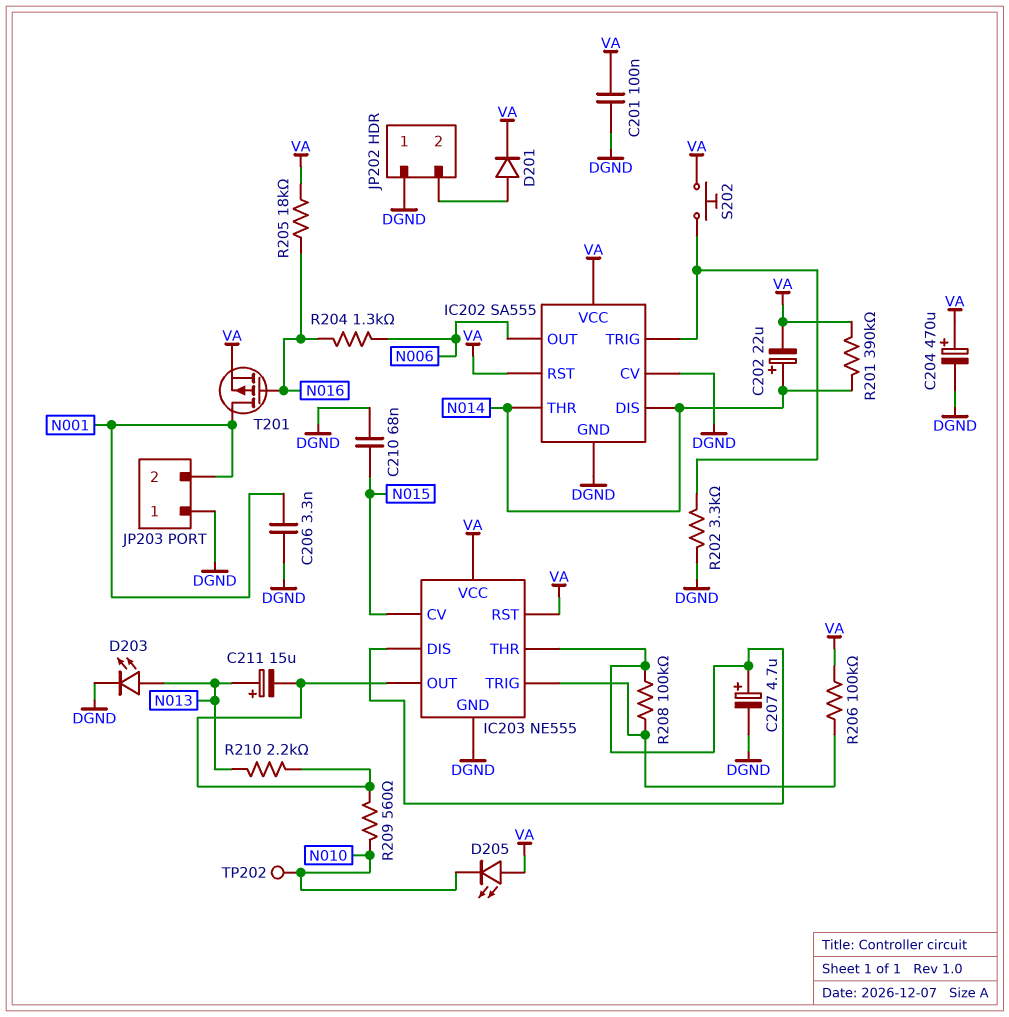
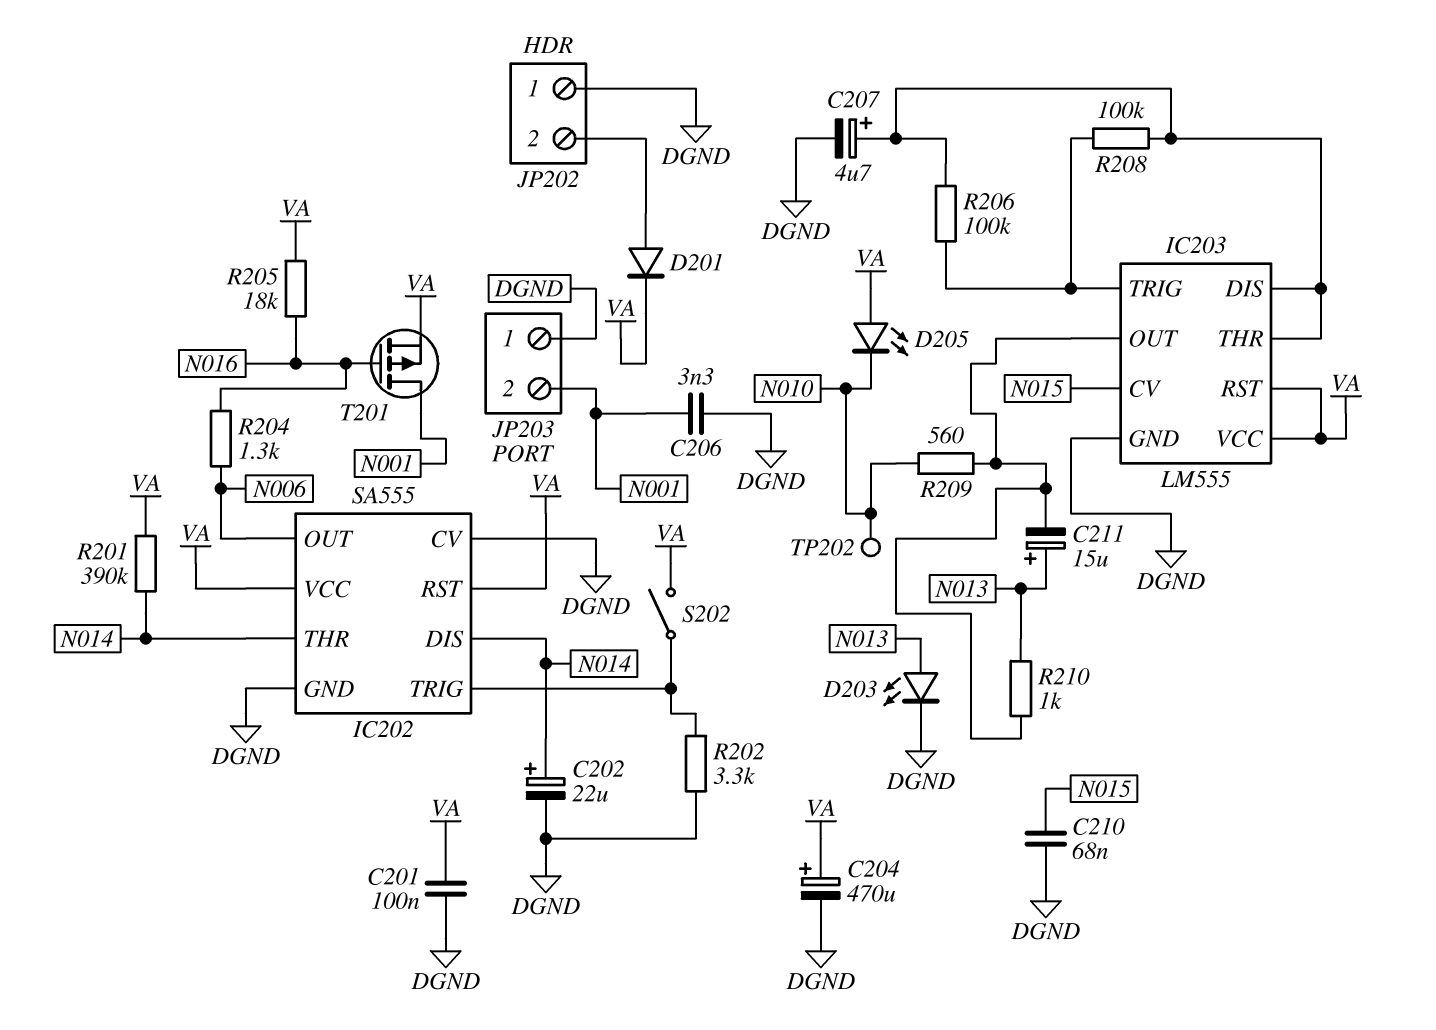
C202: 22uF (plus N014, minus VA) -> 22uF (plus N014, minus DGND)
IC203: NE555 -> LM555
R206: 100k (IC203/TRIG, VA) -> 100k (IC203/DIS, IC203/TRIG)
R210: 2.2k (IC203/OUT, N013) -> 1k (IC203/OUT, N013)
S202: button (IC202/TRIG, VA) -> switch (IC202/TRIG, VA)

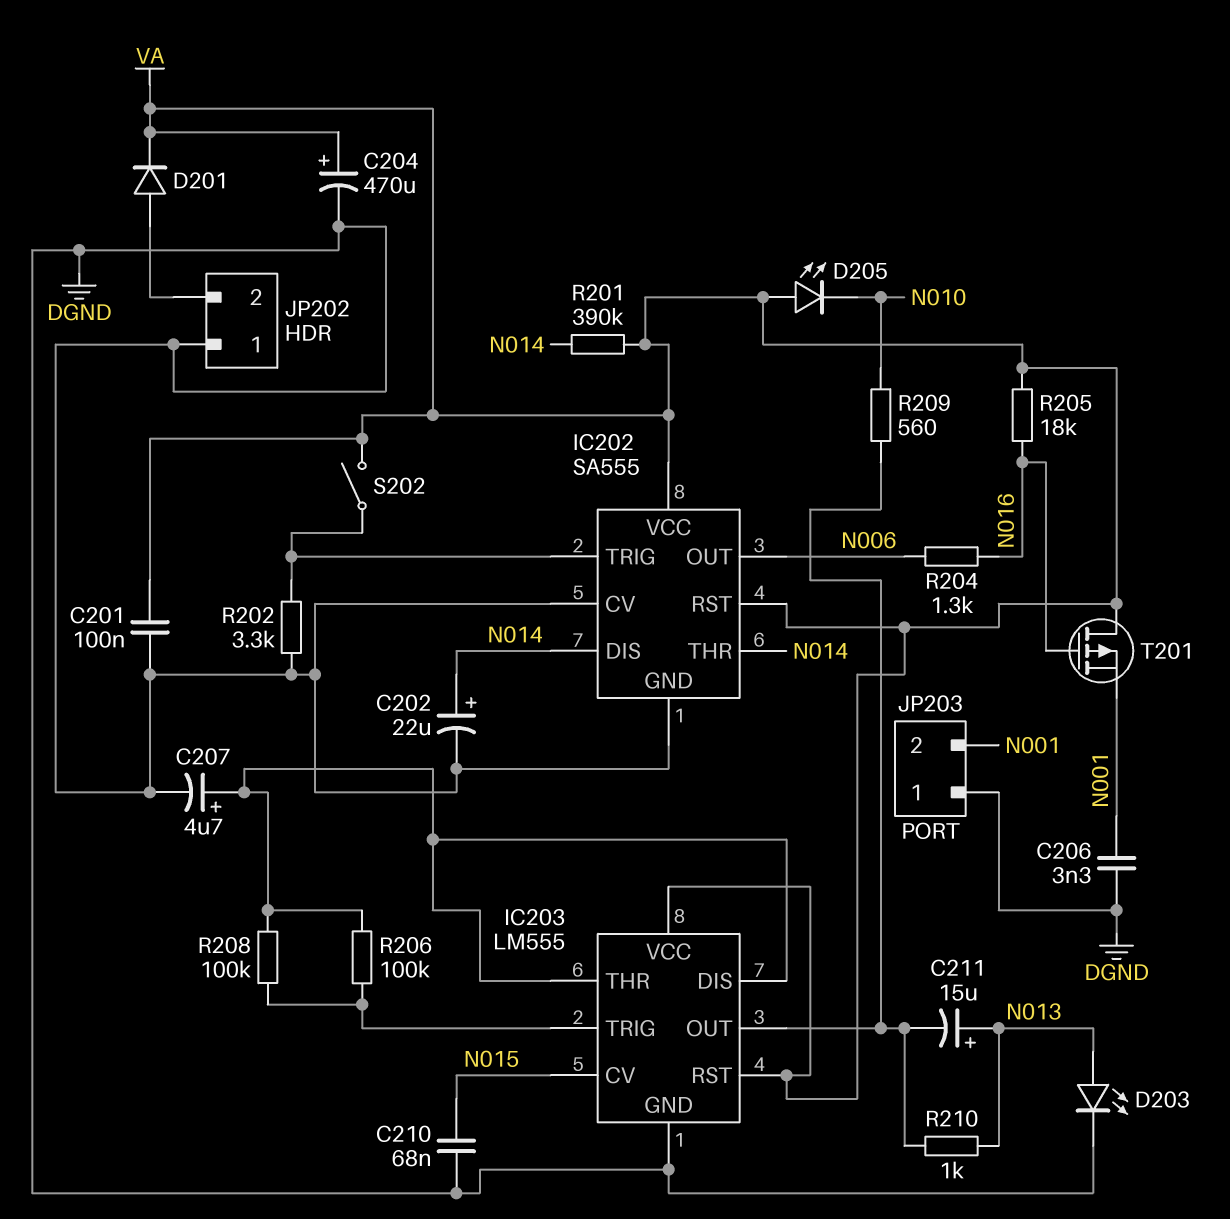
T201: PMOS (G N016, D N001, S VA) -> PMOS (G N016, D VA, S N001)
TP202: test point (N010) -> none

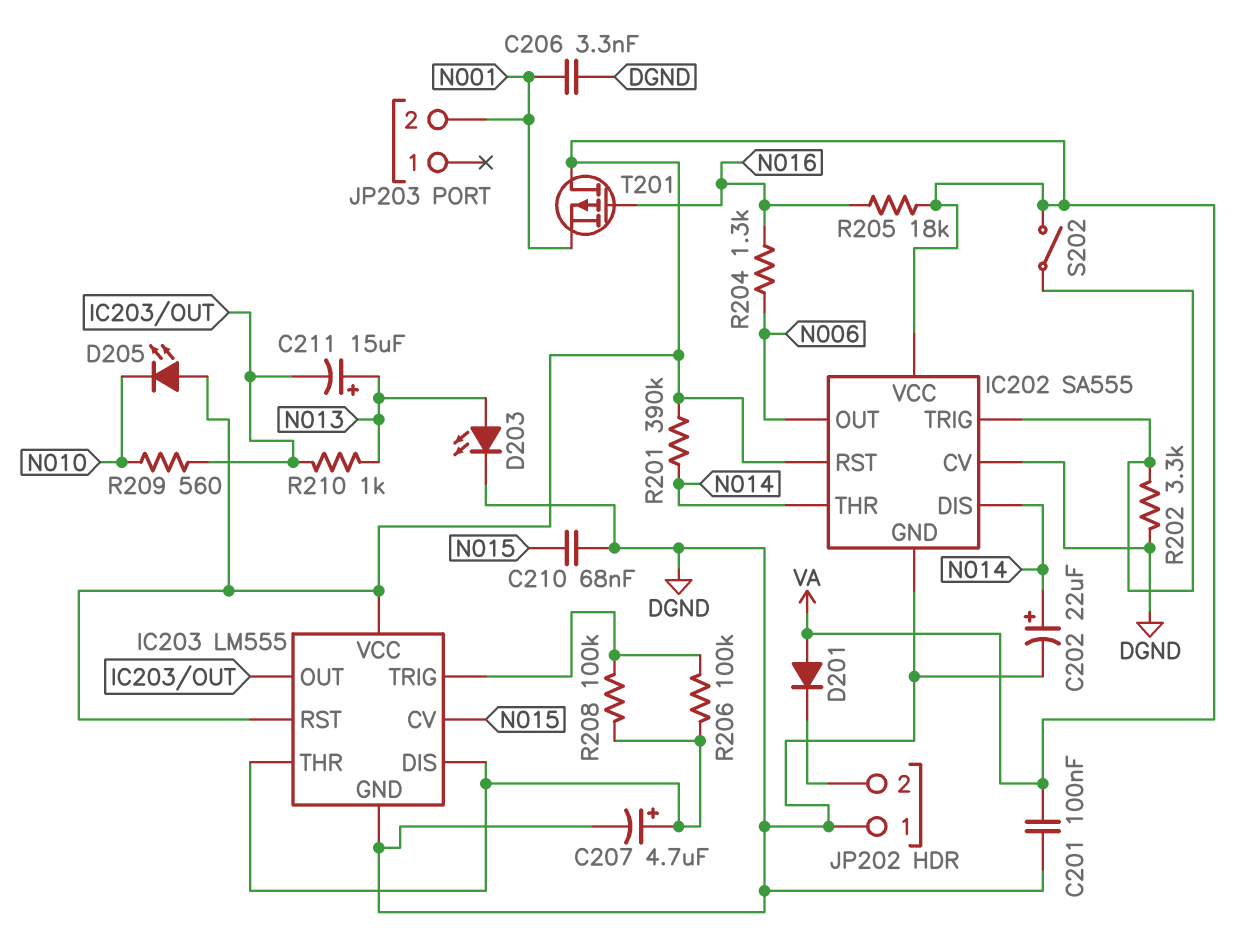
C204: 470uF (plus VA, minus DGND) -> none
D201: diode (A JP202/2, K VA) -> diode (A VA, K JP202/2)
JP203 pin 1: DGND -> none

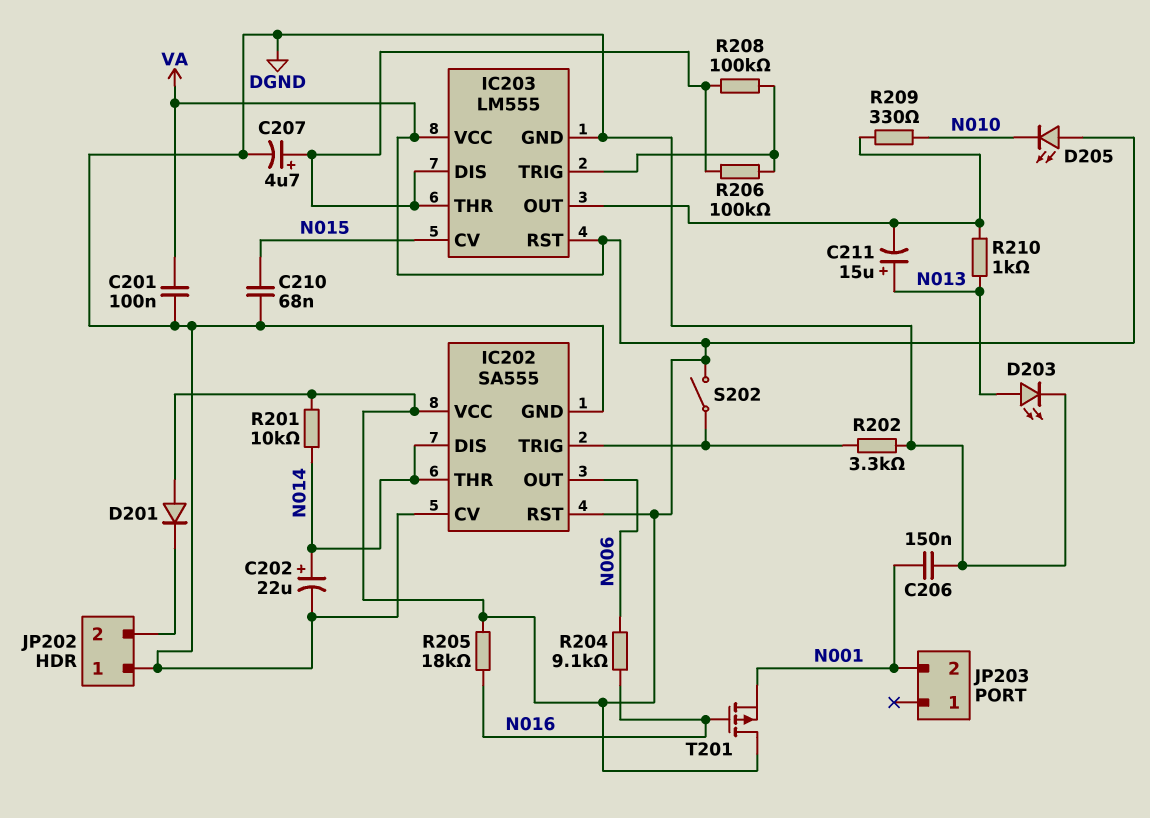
C206: 3.3nF (DGND, N001) -> 150nF (DGND, N001)
R201: 390k (N014, VA) -> 10k (N014, VA)
R204: 1.3k (N006, N016) -> 9.1k (N006, N016)
R209: 560 (IC203/OUT, N010) -> 330 (IC203/OUT, N010)

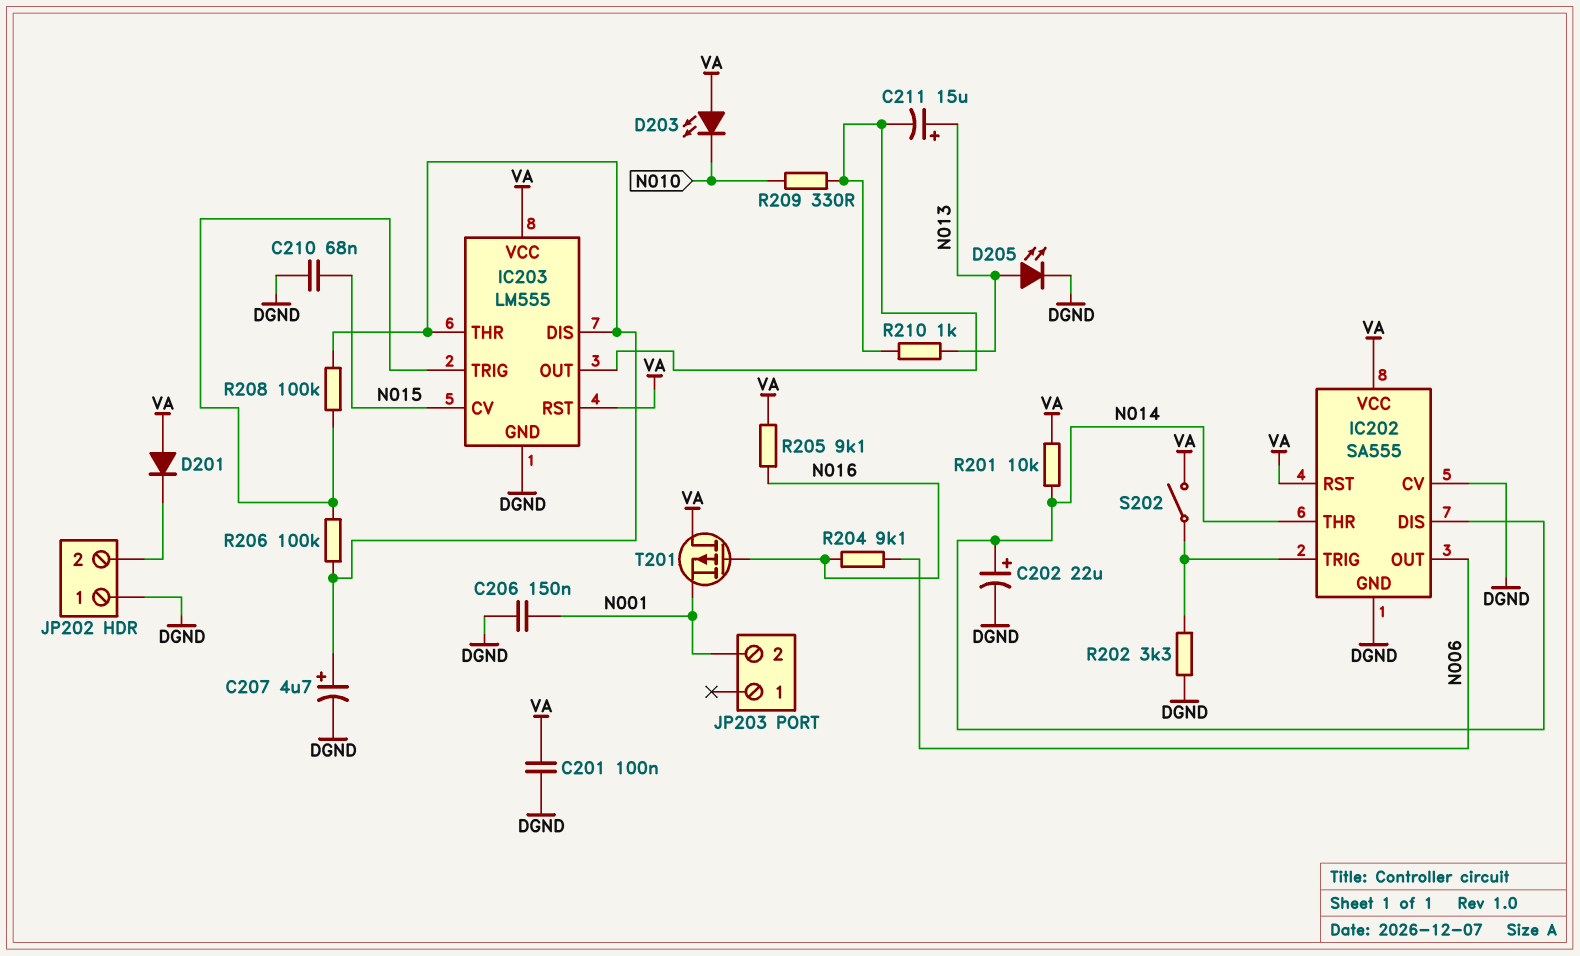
D203: LED (A N013, K DGND) -> LED (A VA, K N010)
D205: LED (A VA, K N010) -> LED (A N013, K DGND)
R205: 18k (N016, VA) -> 9.1k (N016, VA)

